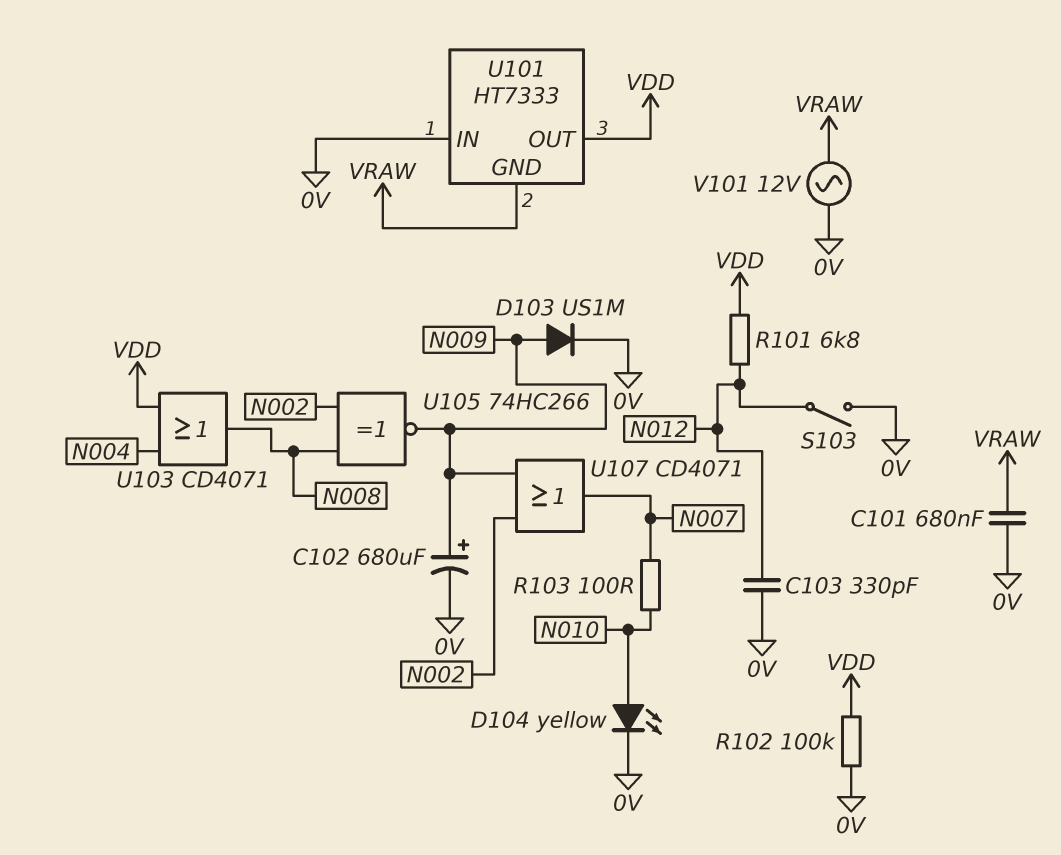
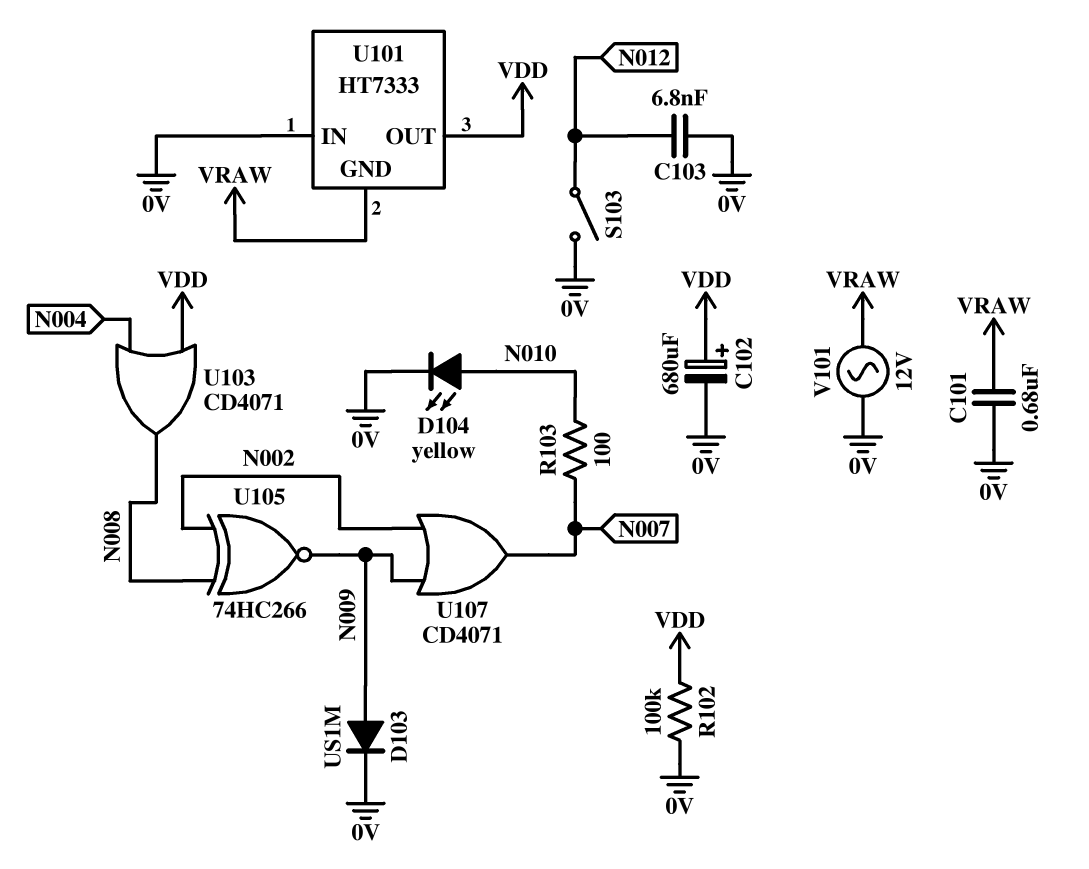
C102: 680uF (plus N009, minus 0V) -> 680uF (plus VDD, minus 0V)
C103: 330pF (0V, N012) -> 6.8nF (0V, N012)
R101: 6.8k (N012, VDD) -> none

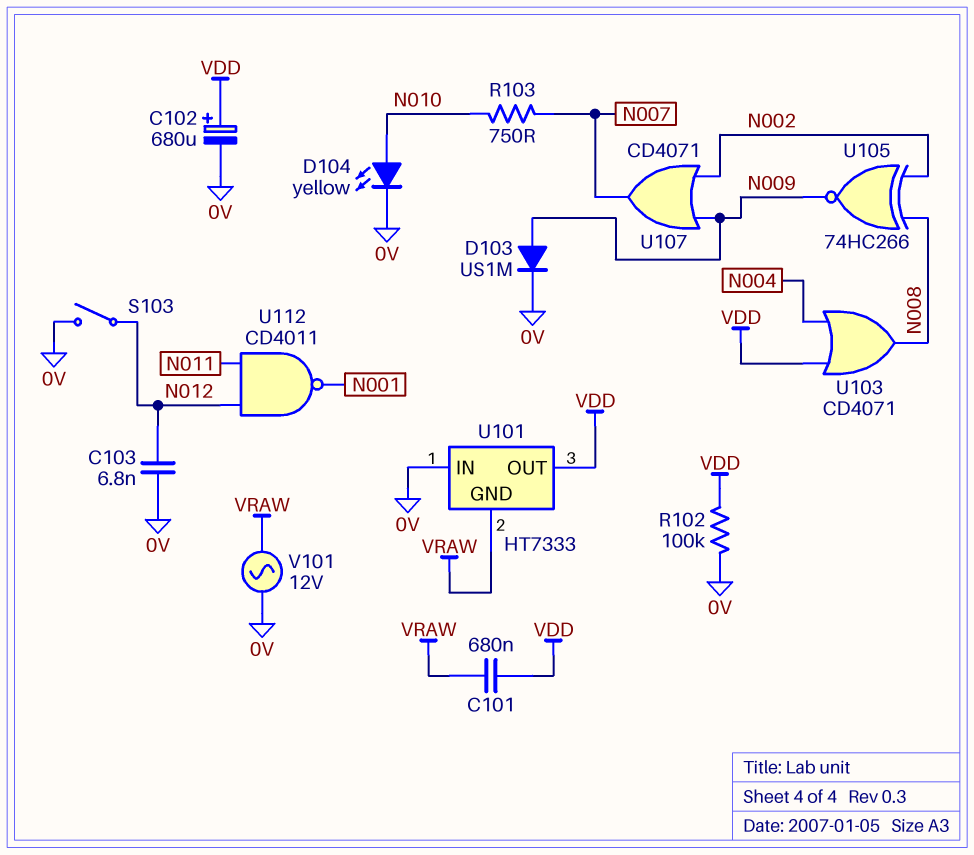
C101: 680nF (0V, VRAW) -> 680nF (VDD, VRAW)
R103: 100 (N007, N010) -> 750 (N007, N010)
U112: none -> NAND CD4011 (in N011, in N012, out N001)

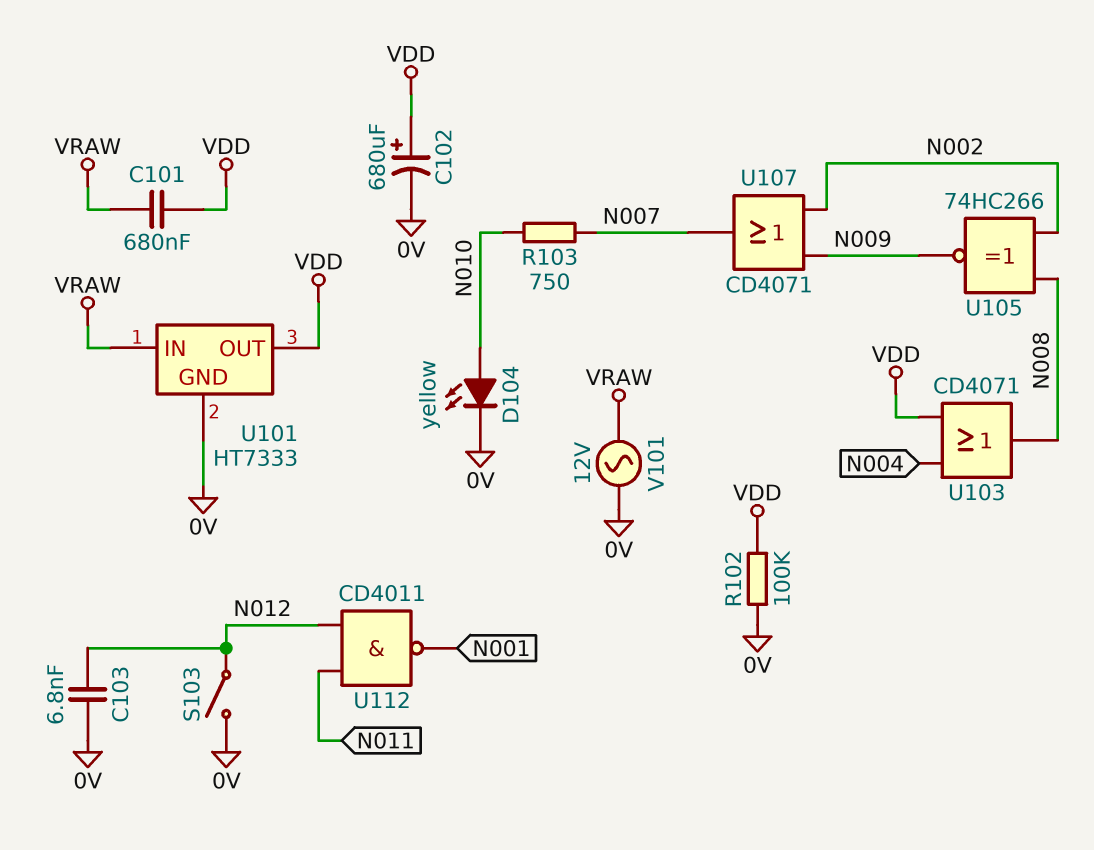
D103: diode US1M (A N009, K 0V) -> none
U101 pin GND: VRAW -> 0V
U101 pin IN: 0V -> VRAW

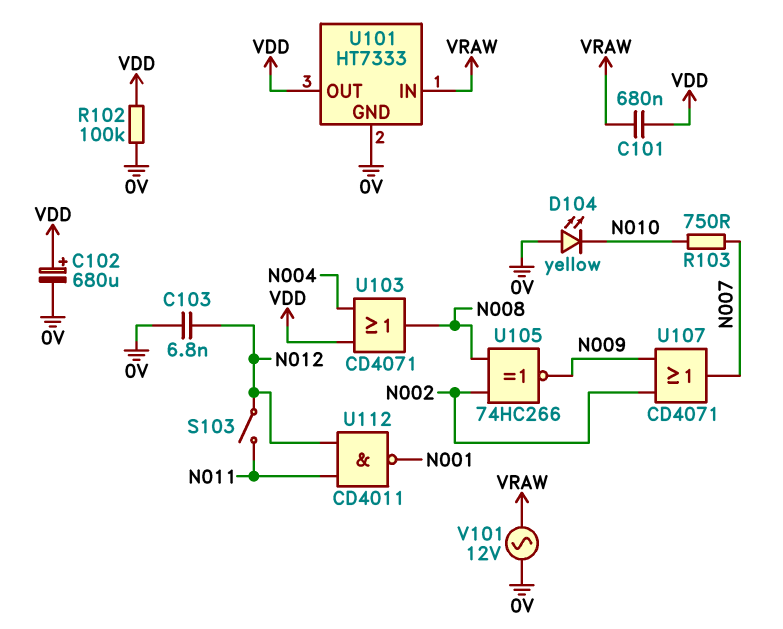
D104: LED yellow (A N010, K 0V) -> LED yellow (A 0V, K N010)
S103: switch (0V, N012) -> switch (N011, N012)

